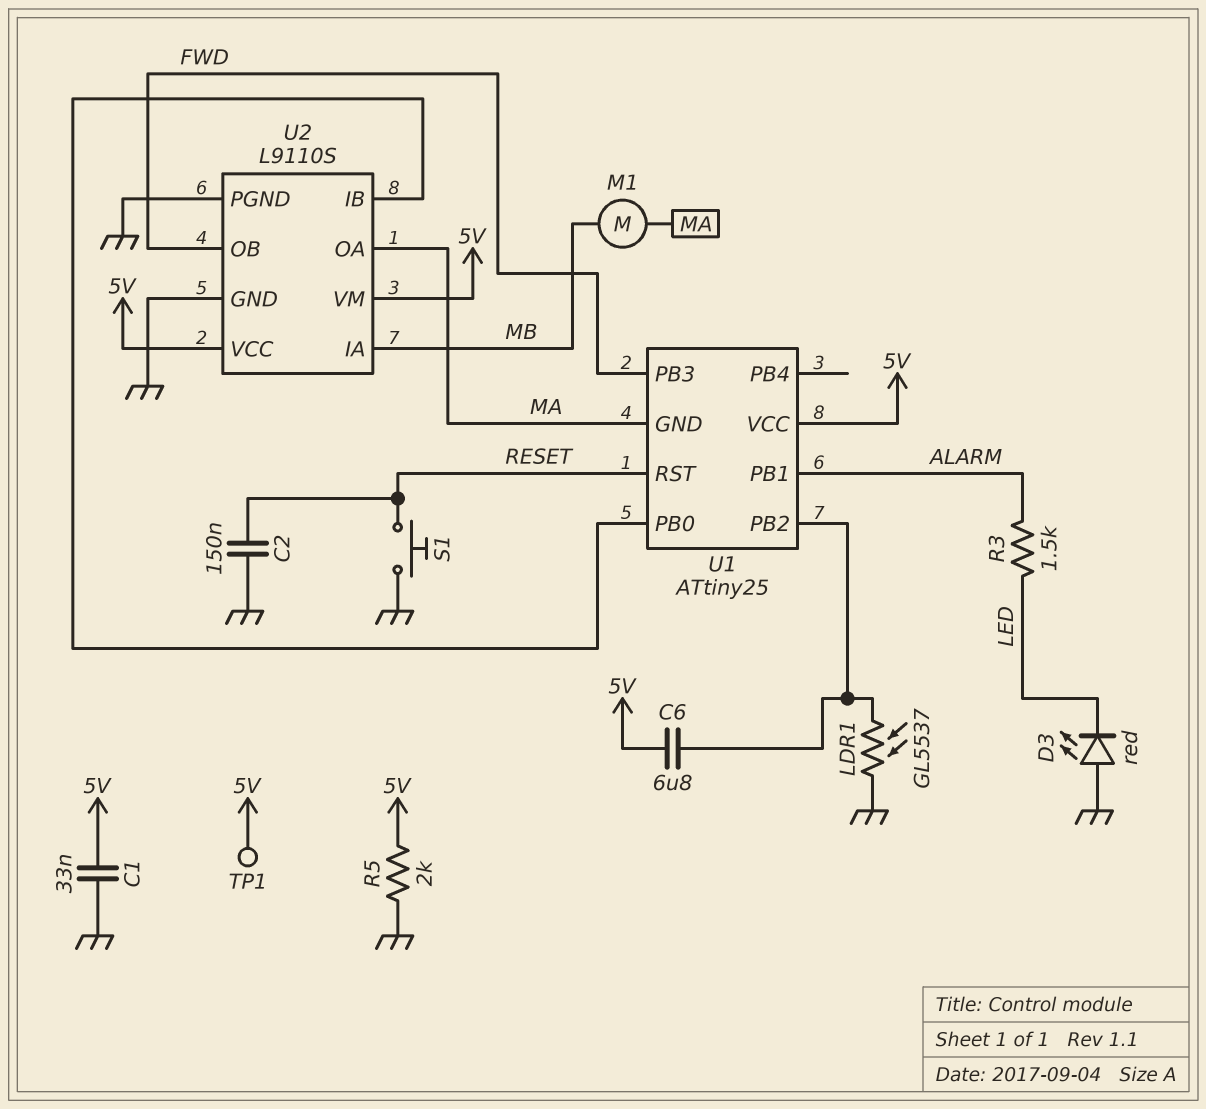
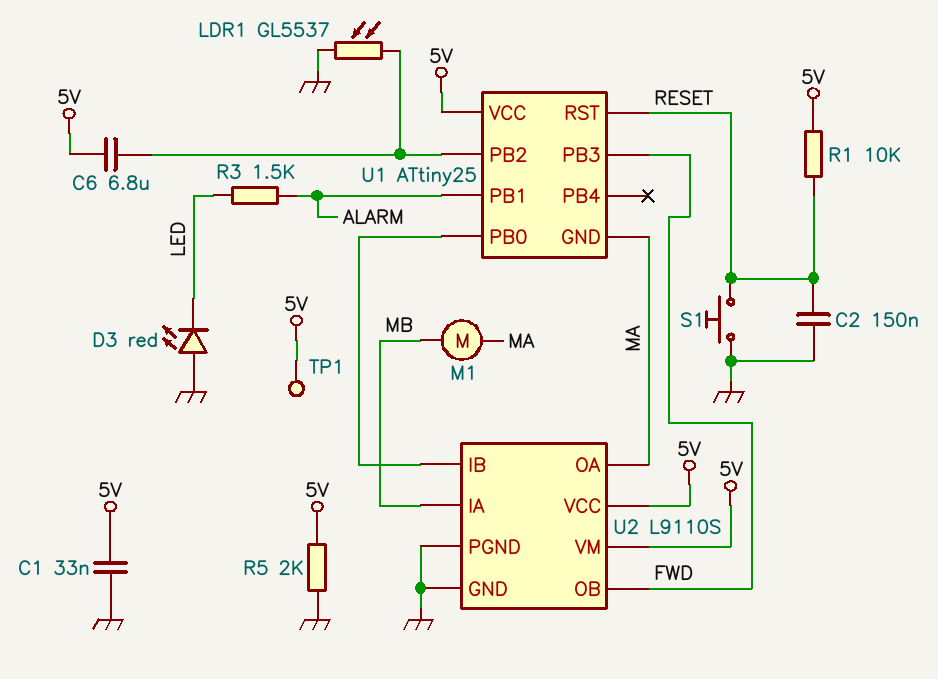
R1: none -> 10k (5V, RESET)

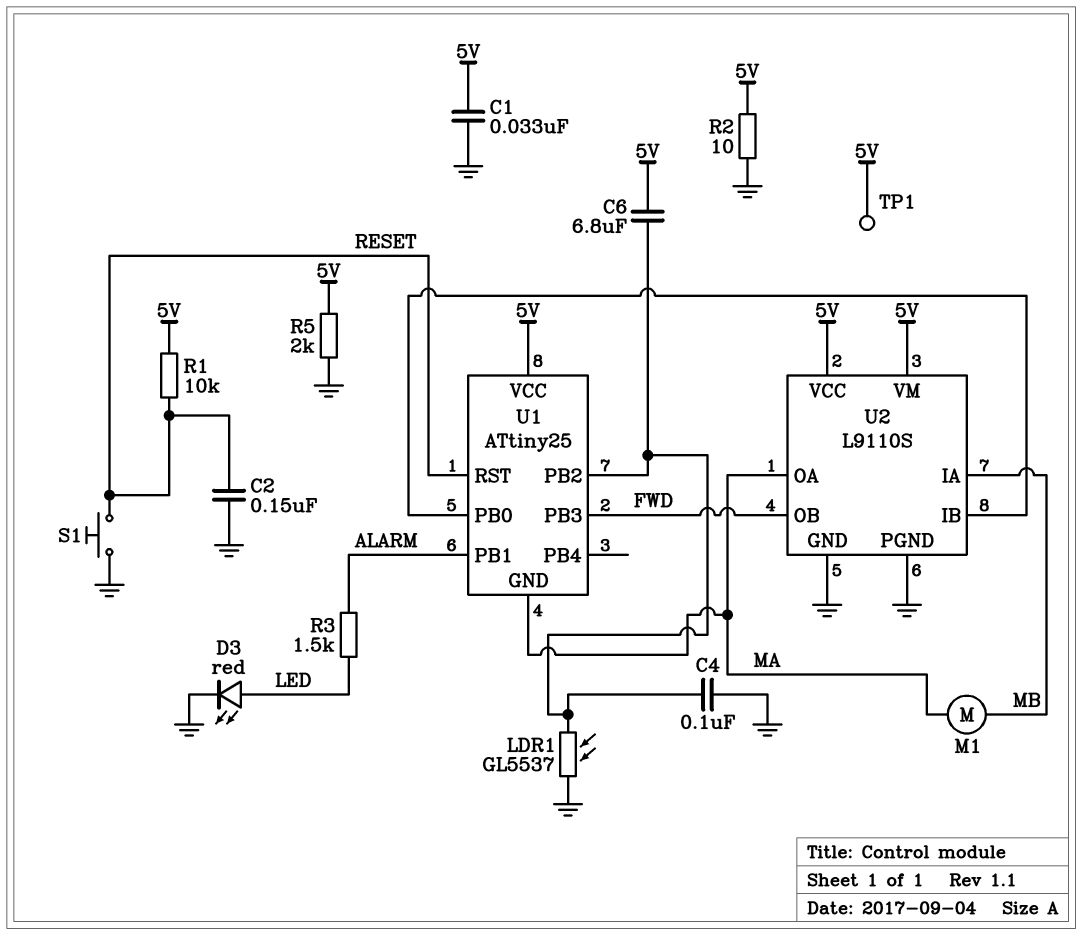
C4: none -> 100nF (GND, U1/PB2)
D3: LED red (A GND, K LED) -> LED red (A LED, K GND)
R2: none -> 10 (5V, GND)

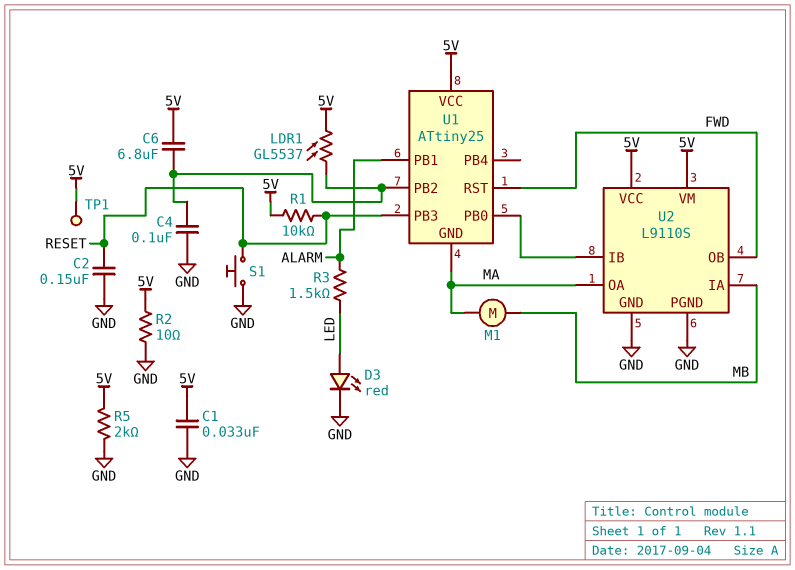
LDR1: GL5537 (GND, U1/PB2) -> GL5537 (5V, U1/PB2)
U1 pin PB3: FWD -> RESET
U1 pin RST: RESET -> FWD

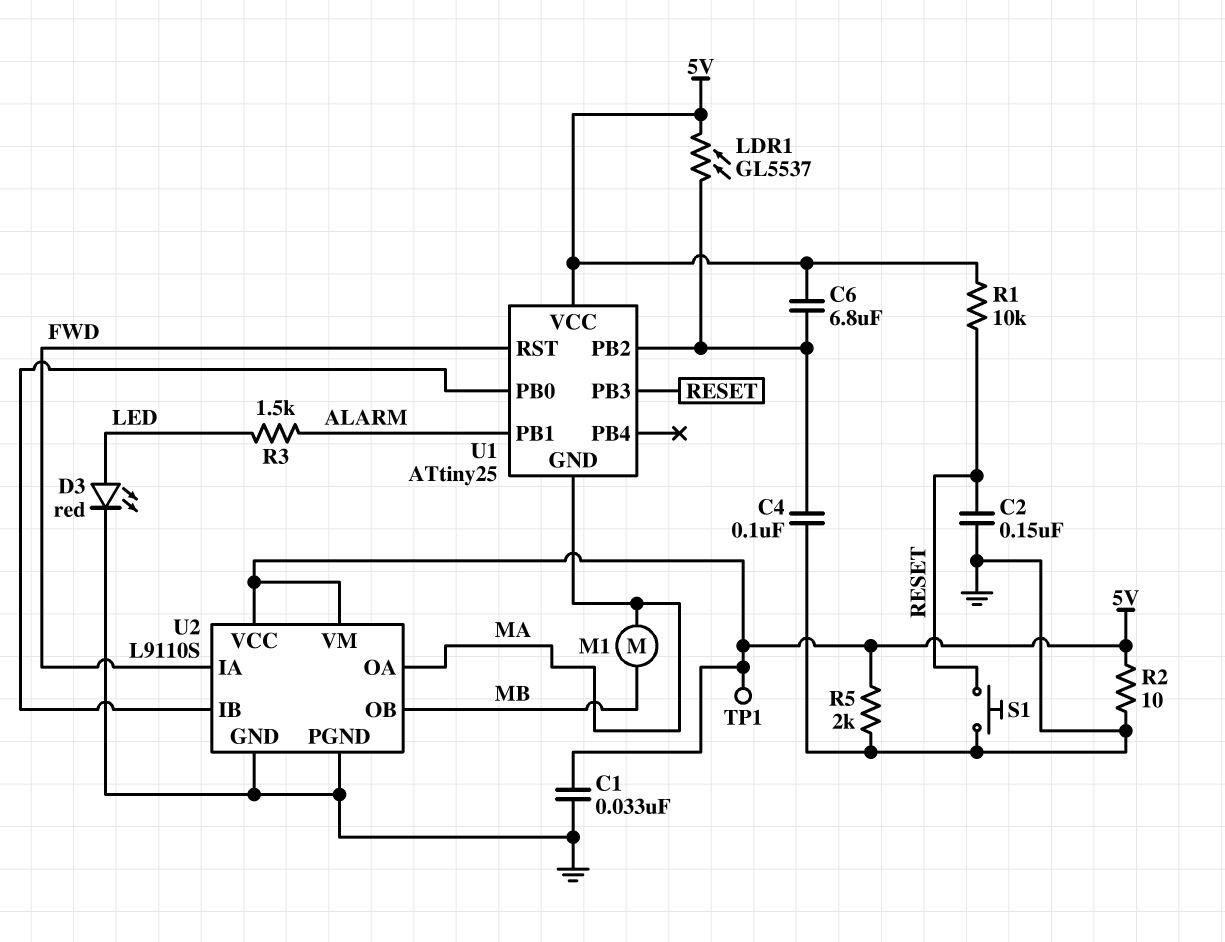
U2 pin IA: MB -> FWD
U2 pin OB: FWD -> MB

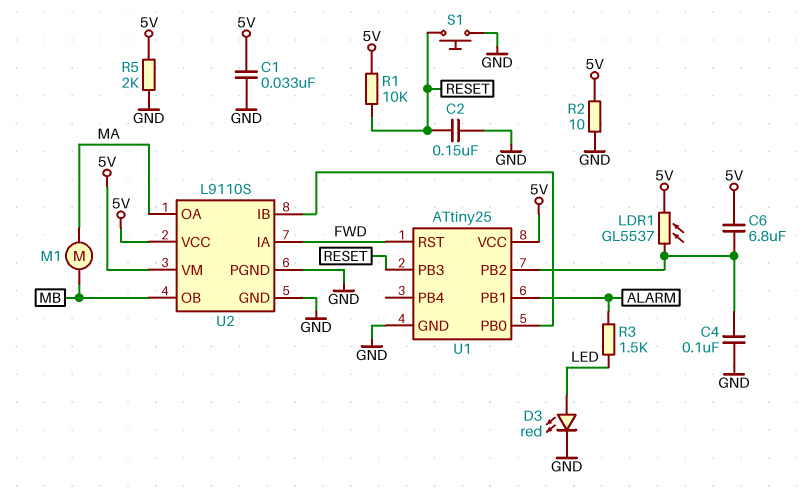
TP1: test point (5V) -> none
U1 pin GND: MA -> GND

